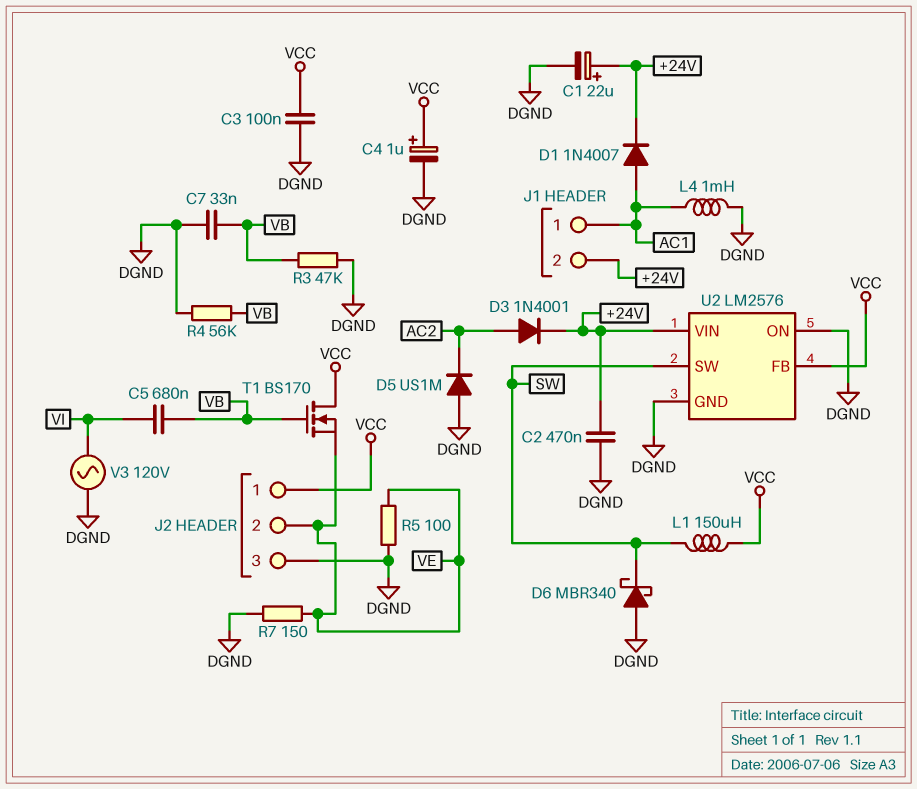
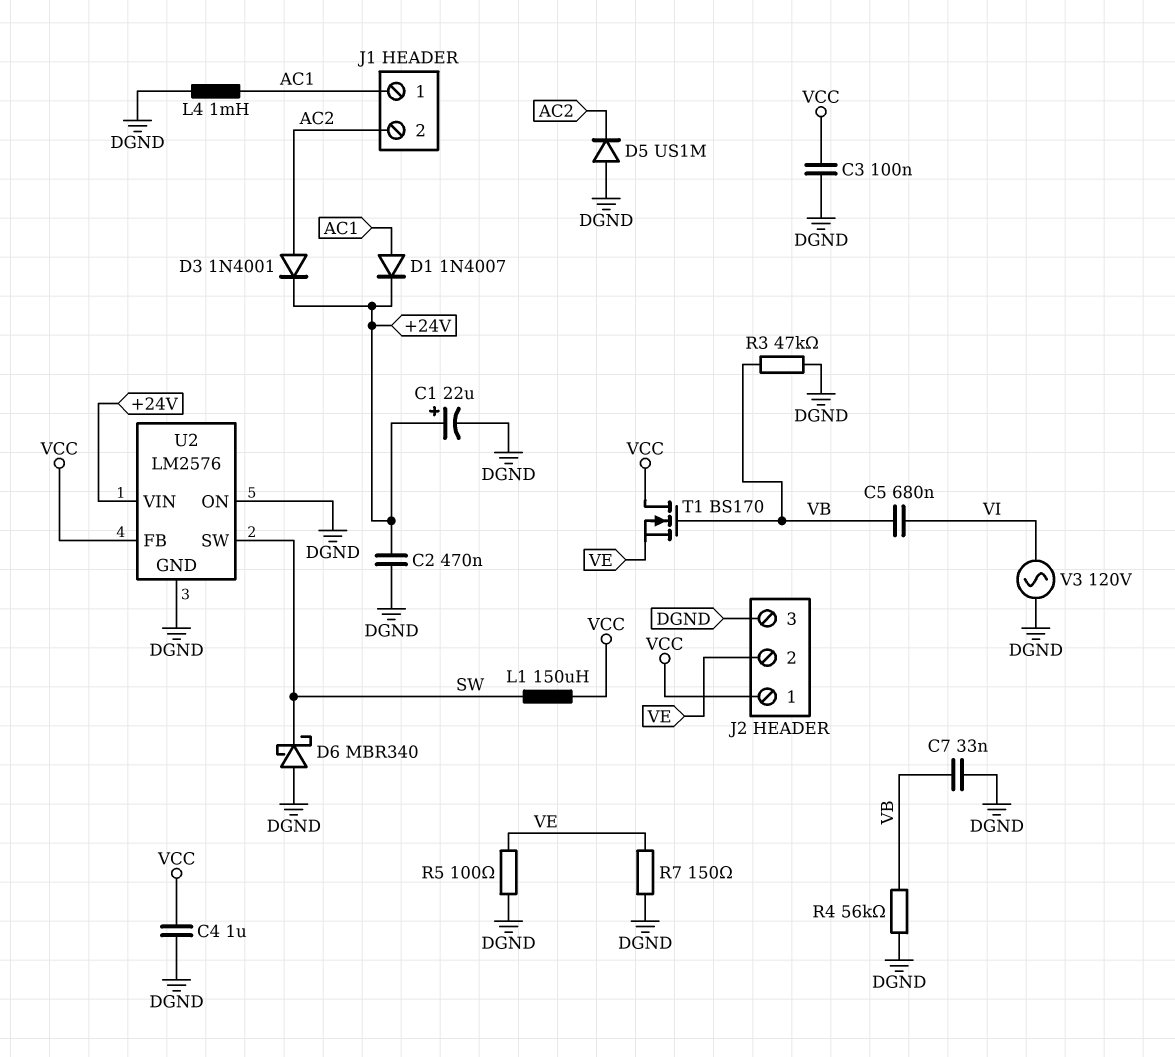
C4: 1uF (plus VCC, minus DGND) -> 1uF (DGND, VCC)
J1 pin 2: +24V -> AC2

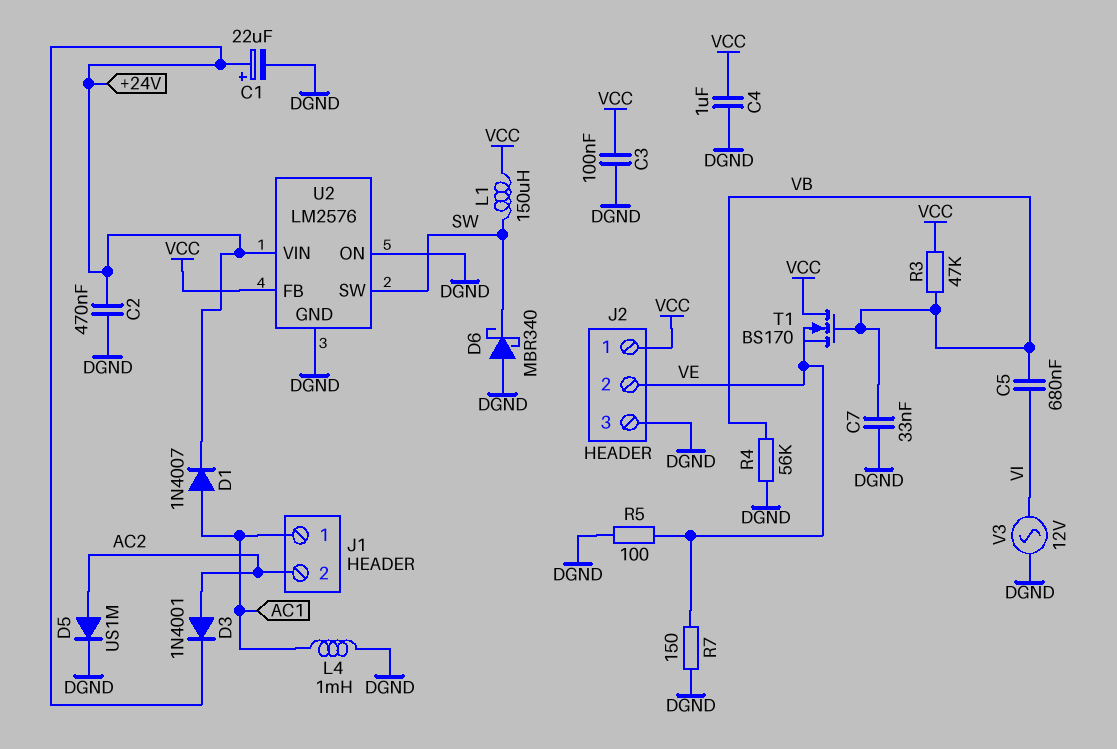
D5: diode US1M (A DGND, K AC2) -> diode US1M (A AC2, K DGND)
R3: 47k (DGND, VB) -> 47k (VB, VCC)
V3: AC 120V (DGND, VI) -> AC 12V (DGND, VI)

